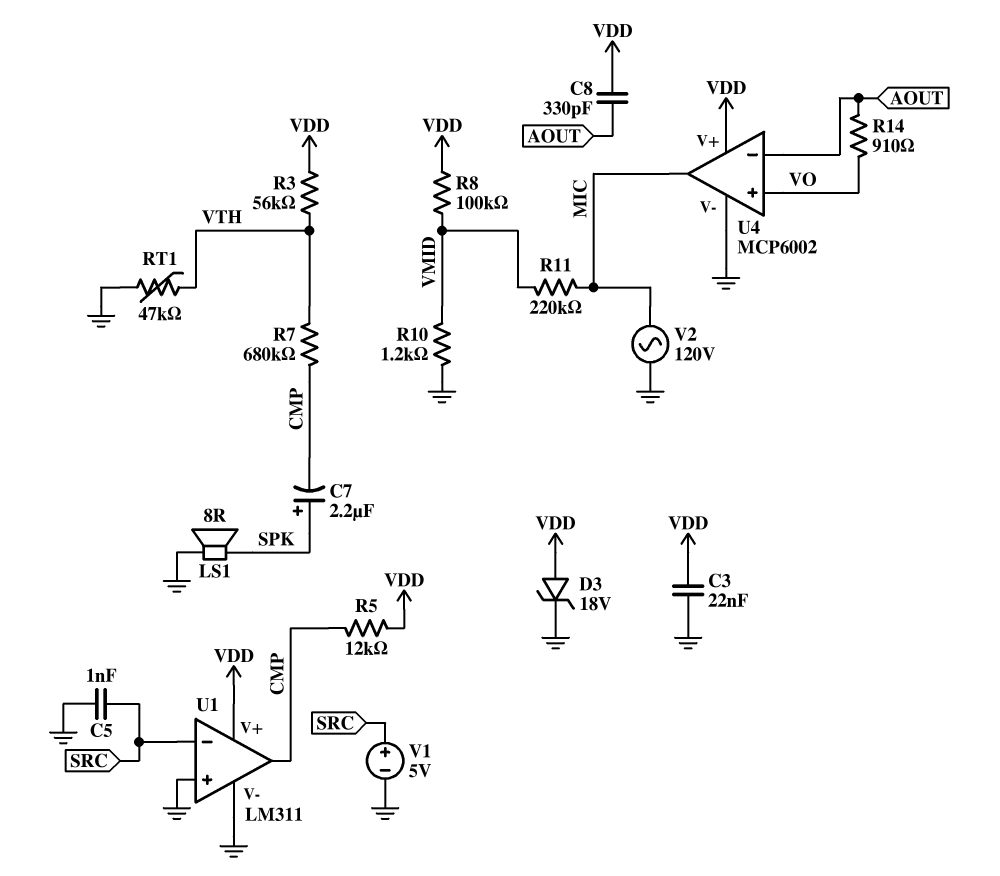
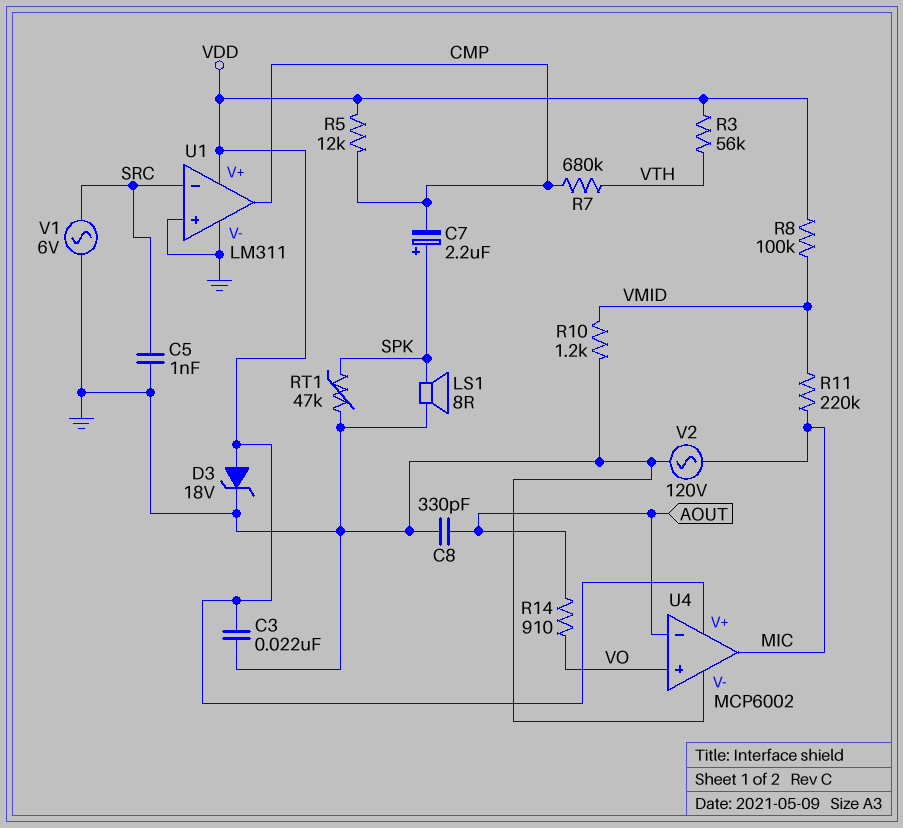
C8: 330pF (AOUT, VDD) -> 330pF (AOUT, GND)
RT1: 47k (GND, VTH) -> 47k (GND, SPK)
V1: 5V (plus SRC, minus GND) -> AC 6V (GND, SRC)

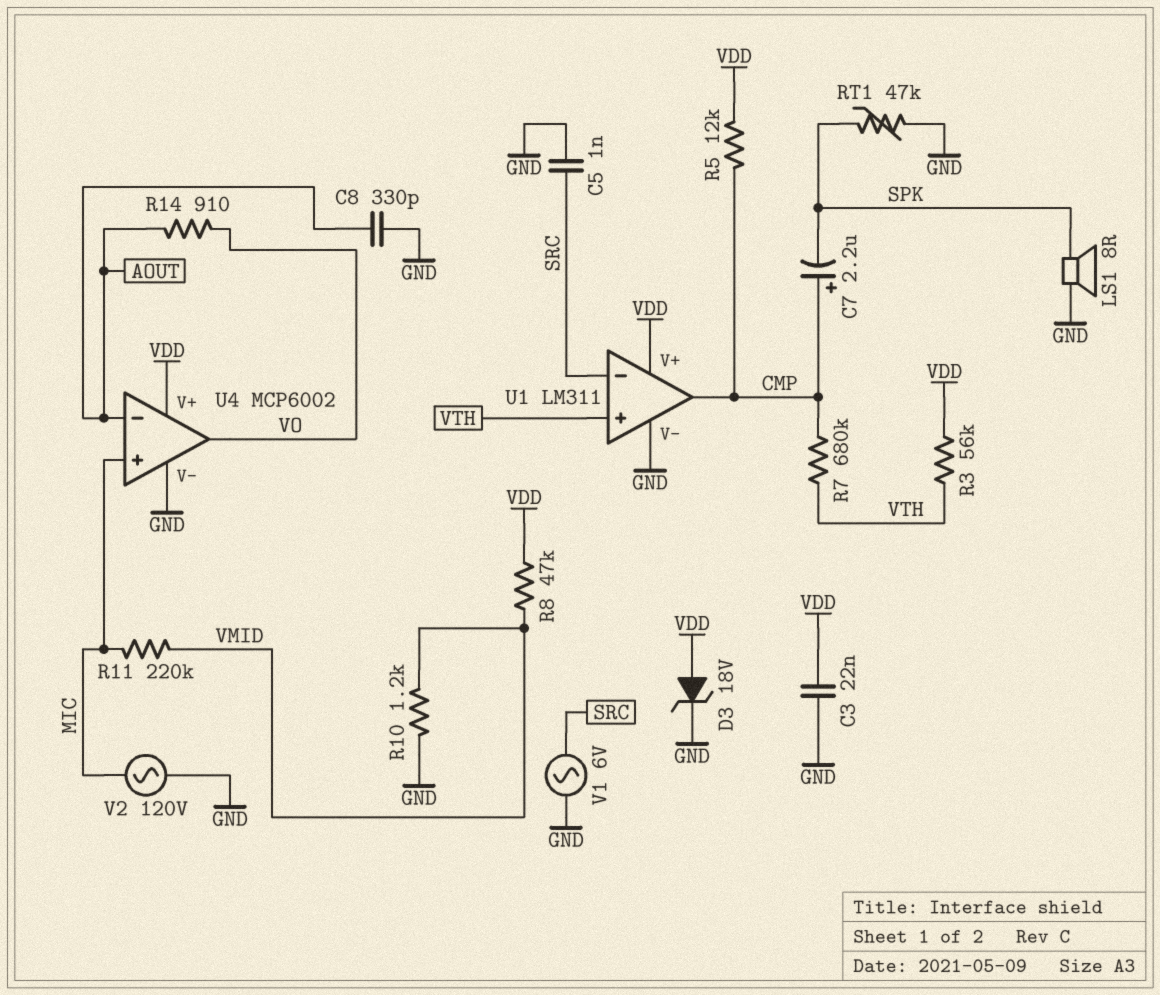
C7: 2.2uF (plus SPK, minus CMP) -> 2.2uF (plus CMP, minus SPK)
R8: 100k (VDD, VMID) -> 47k (VDD, VMID)
U1 pin in+: GND -> VTH
U4 pin in+: VO -> MIC
U4 pin out: MIC -> VO

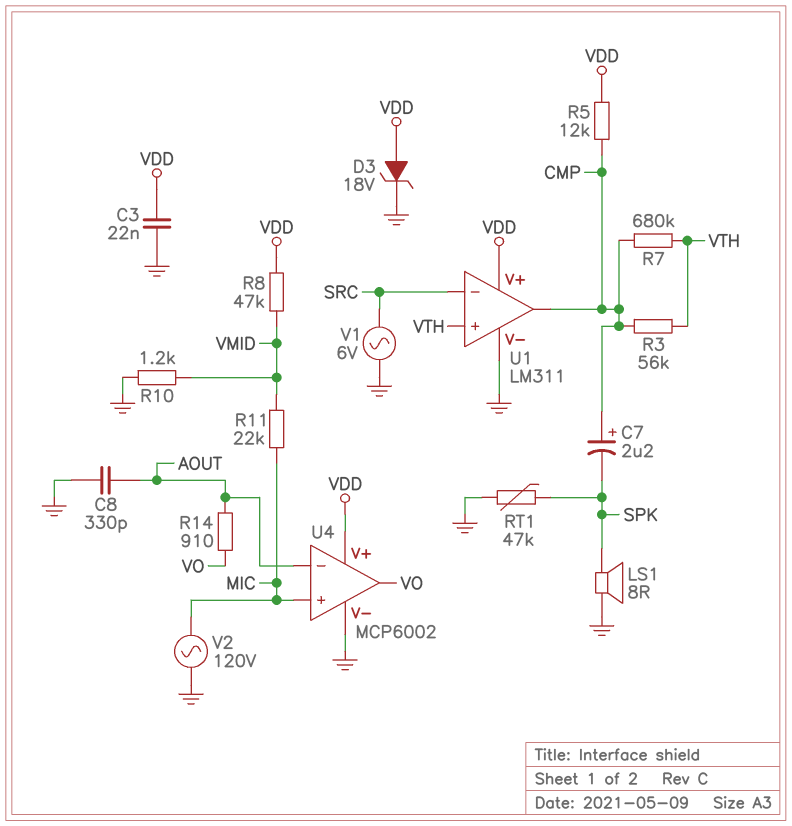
C5: 1nF (GND, SRC) -> none
R3: 56k (VDD, VTH) -> 56k (CMP, VTH)
R11: 220k (MIC, VMID) -> 22k (MIC, VMID)

